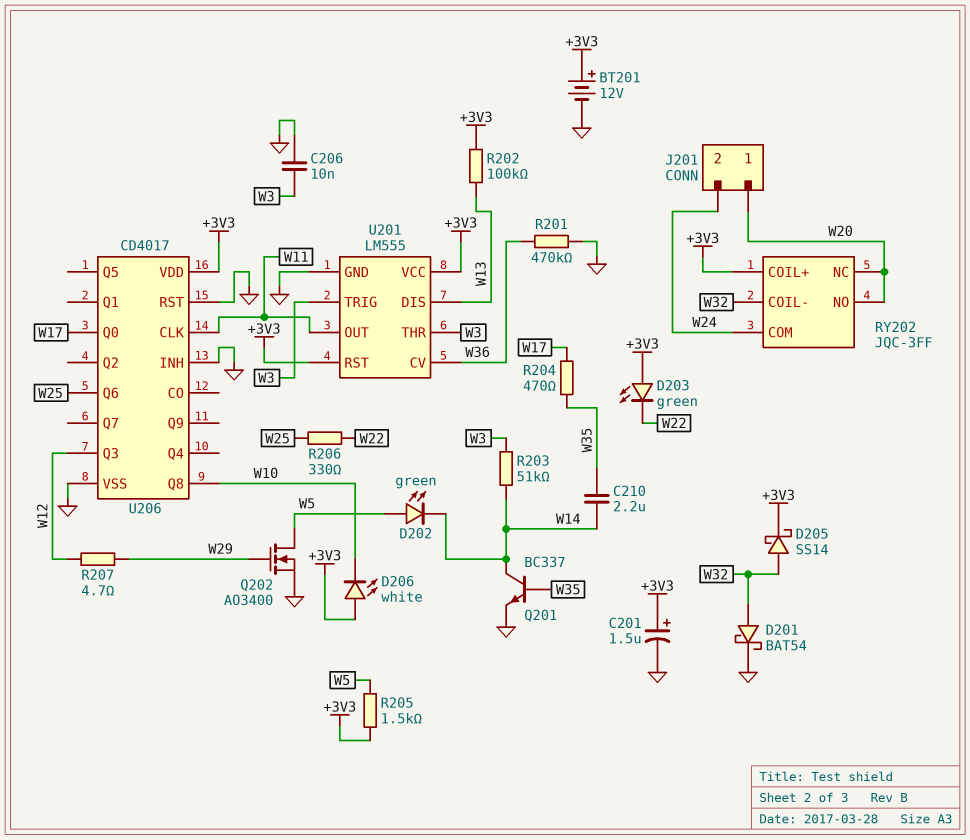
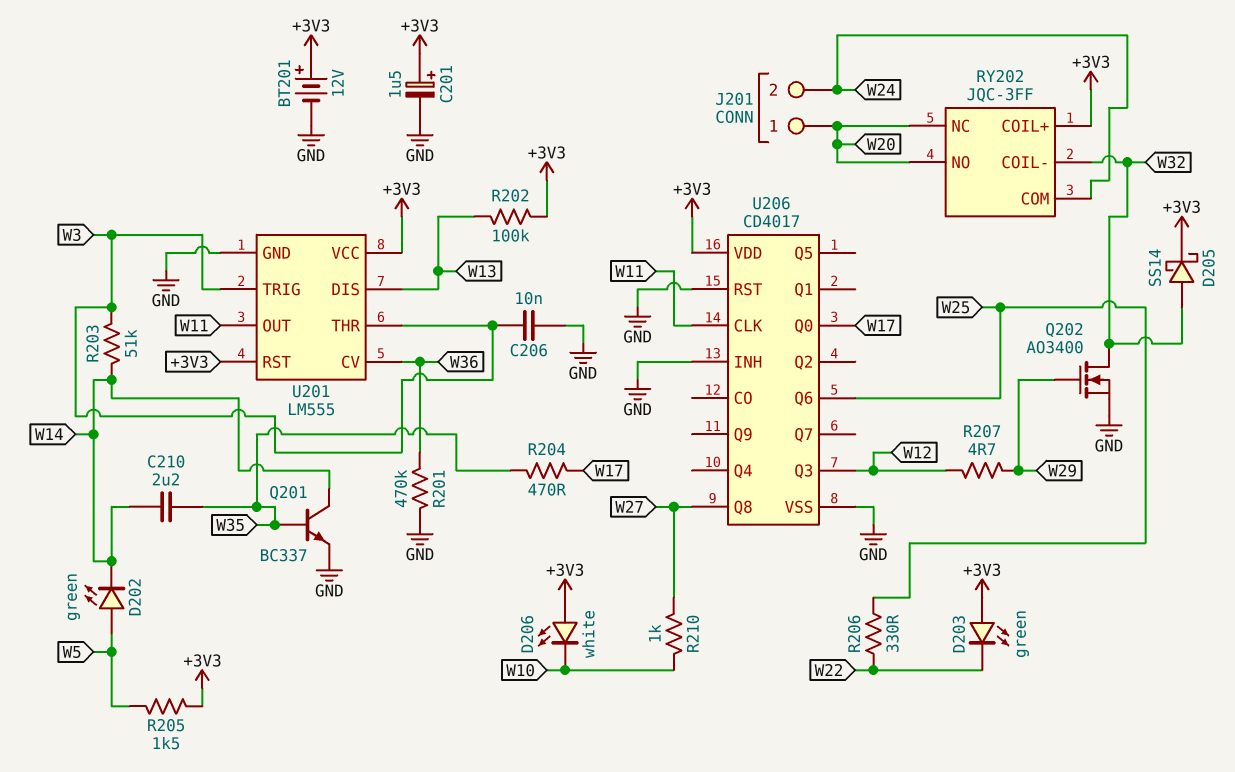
D201: schottky BAT54 (A W32, K GND) -> none
Q202: NMOS AO3400 (G W29, D W5, S GND) -> NMOS AO3400 (G W29, D W32, S GND)
R210: none -> 1k (W10, W27)
U206 pin Q8: W10 -> W27

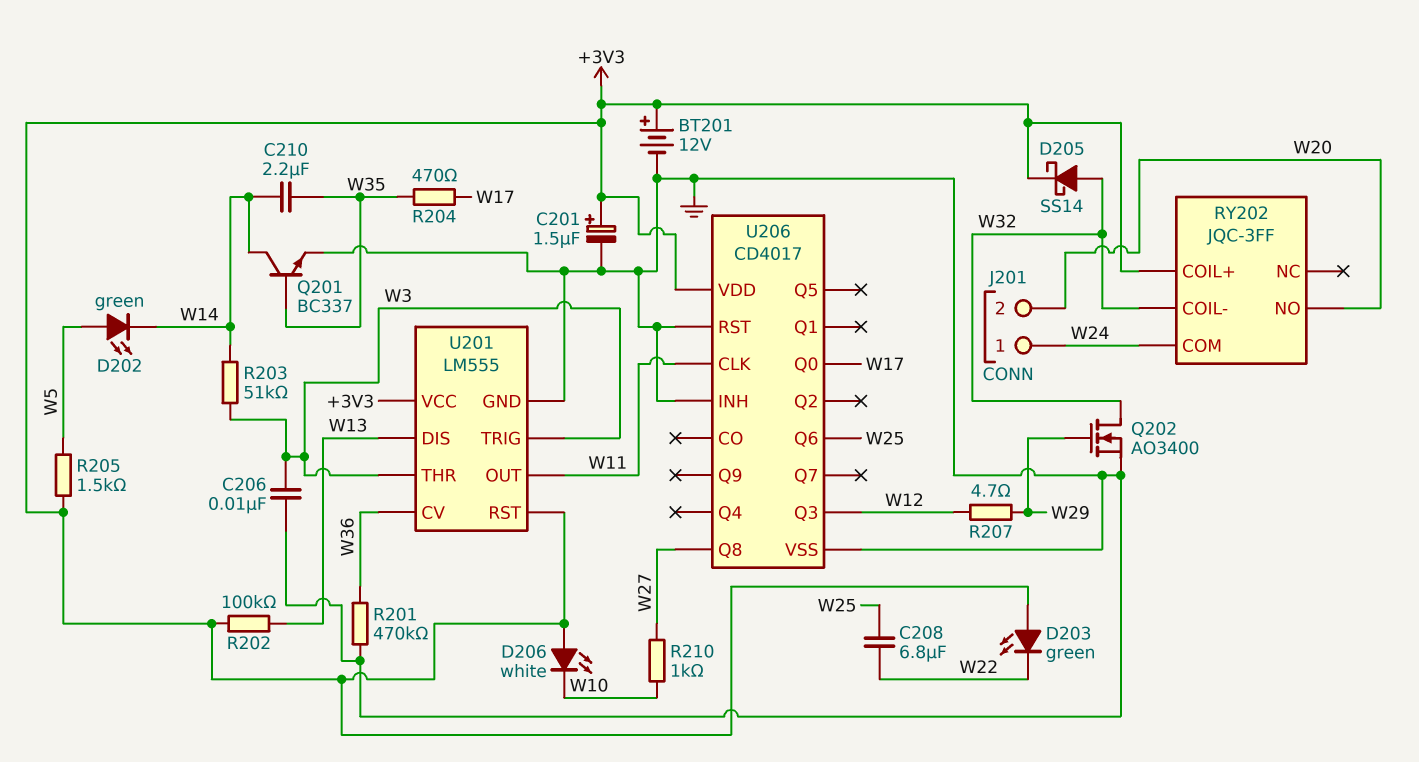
C208: none -> 6.8uF (W22, W25)
J201 pin 1: W20 -> W24
J201 pin 2: W24 -> W20
R206: 330 (W22, W25) -> none
RY202 pin NC: W20 -> none

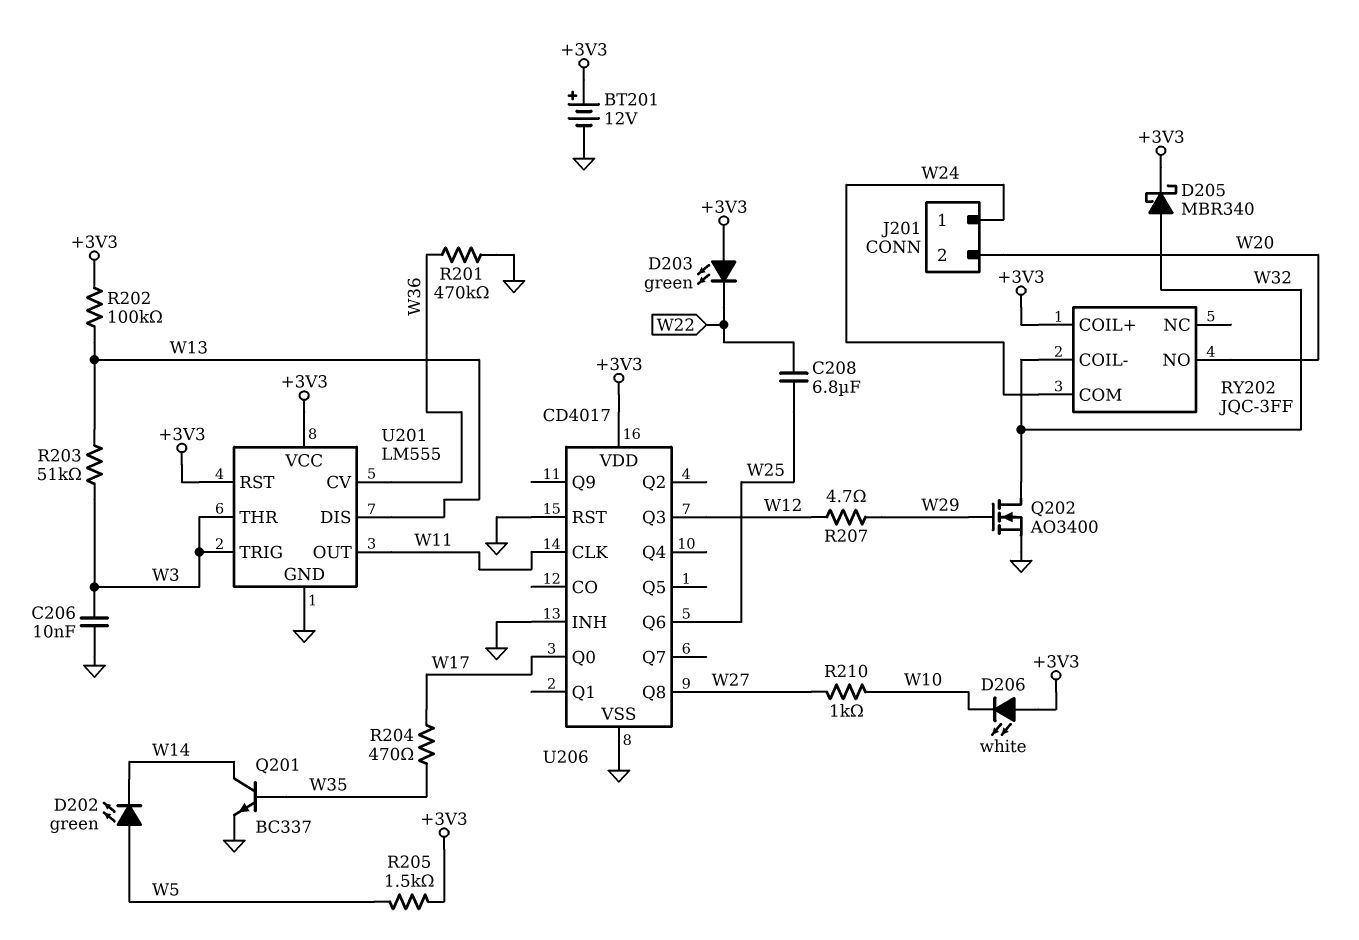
C201: 1.5uF (plus +3V3, minus GND) -> none
C210: 2.2uF (W14, W35) -> none
D205: schottky SS14 (A W32, K +3V3) -> schottky MBR340 (A W32, K +3V3)
R203: 51k (W3, W14) -> 51k (W3, W13)

